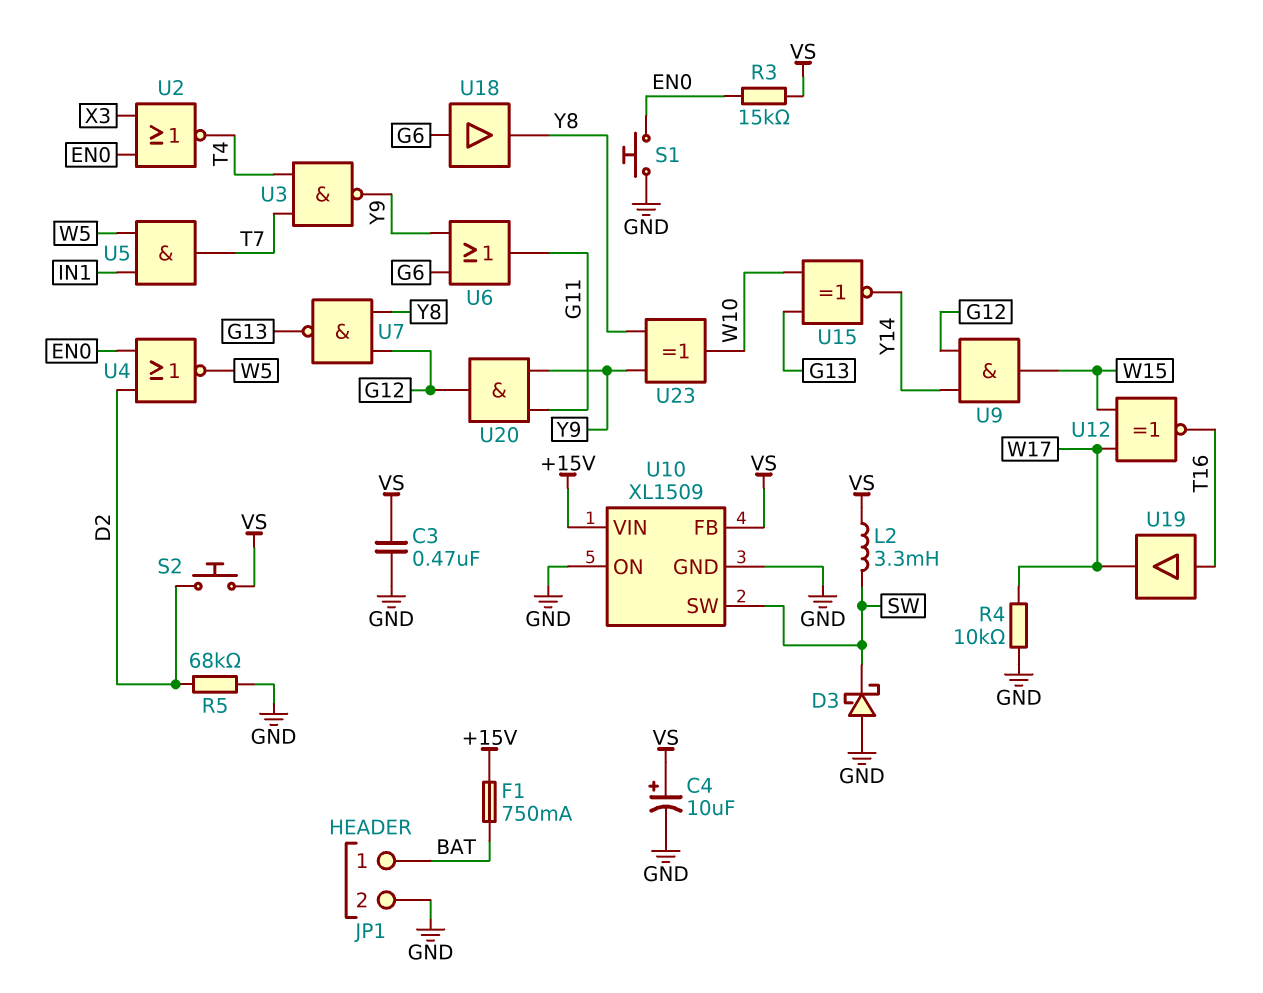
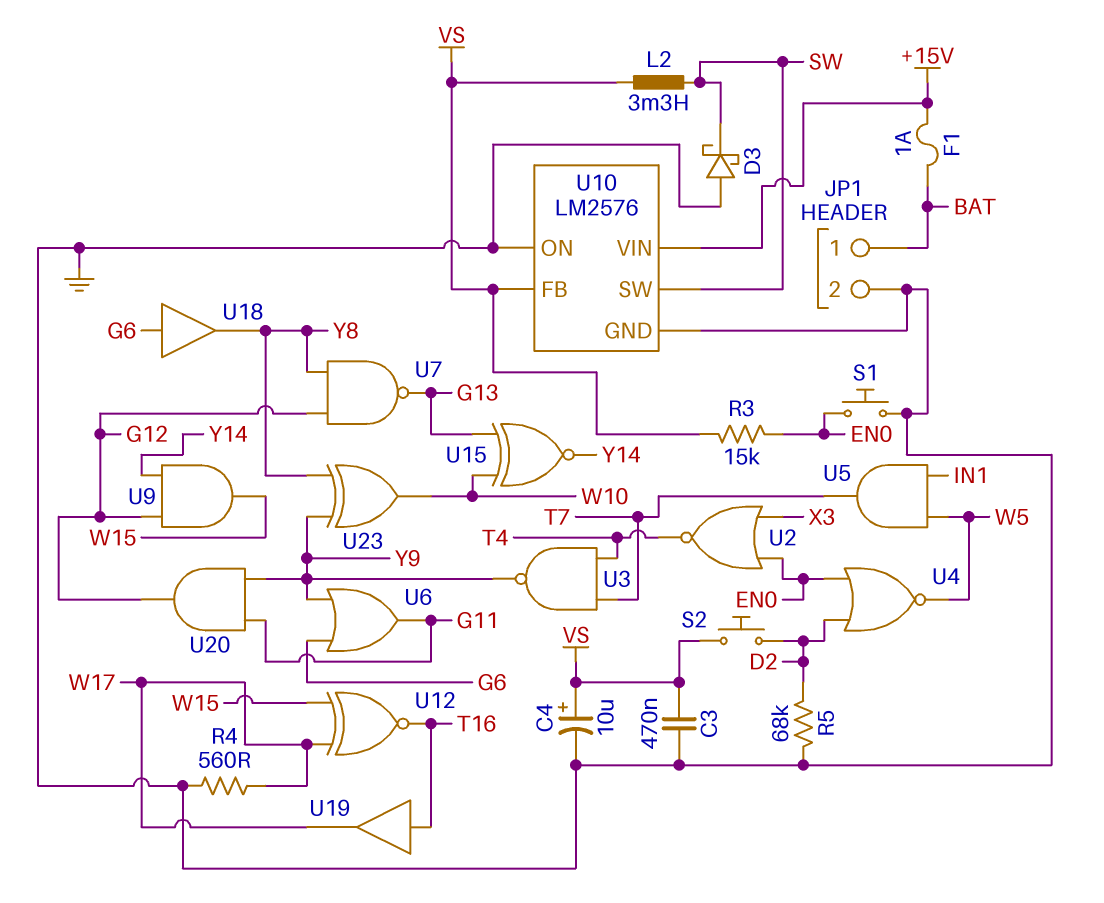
F1: 750mA (+15V, BAT) -> 1A (+15V, BAT)
R4: 10k (GND, W17) -> 560 (GND, W17)
U10: XL1509 -> LM2576

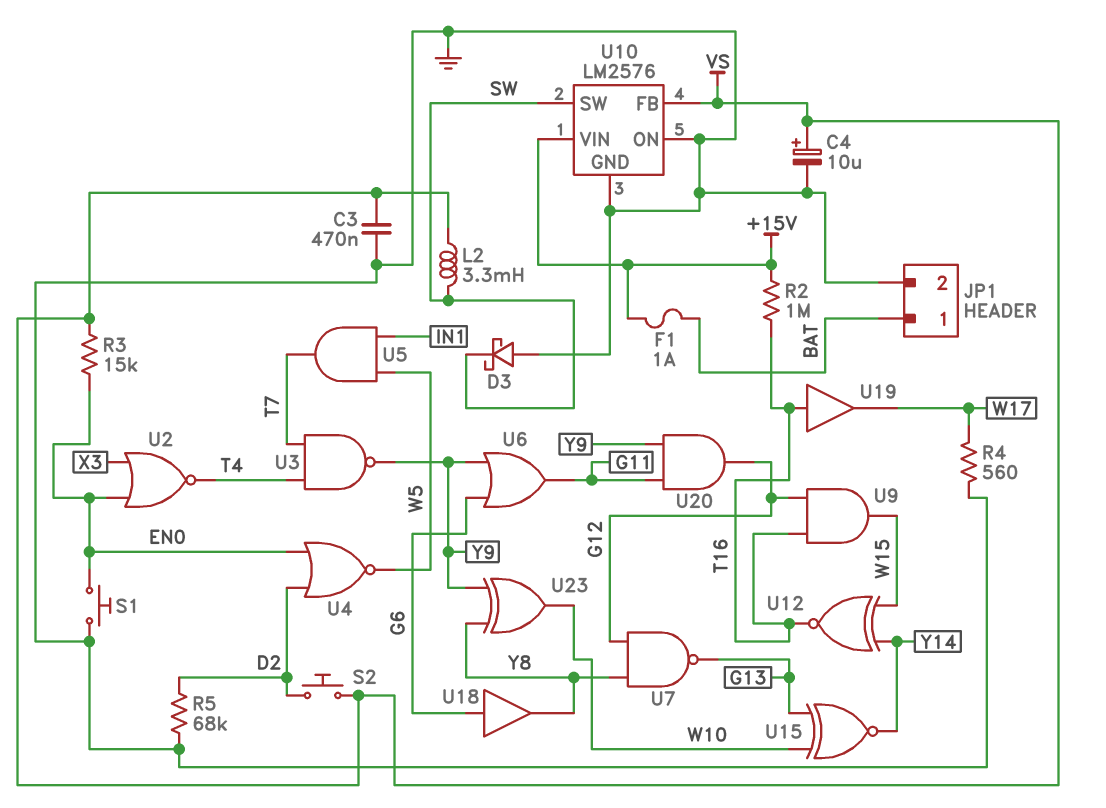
R2: none -> 1M (+15V, T16)
U9: AND (in G12, in Y14, out W15) -> AND (in G12, in T16, out W15)
U12: XNOR (in W15, in W17, out T16) -> XNOR (in W15, in Y14, out T16)

